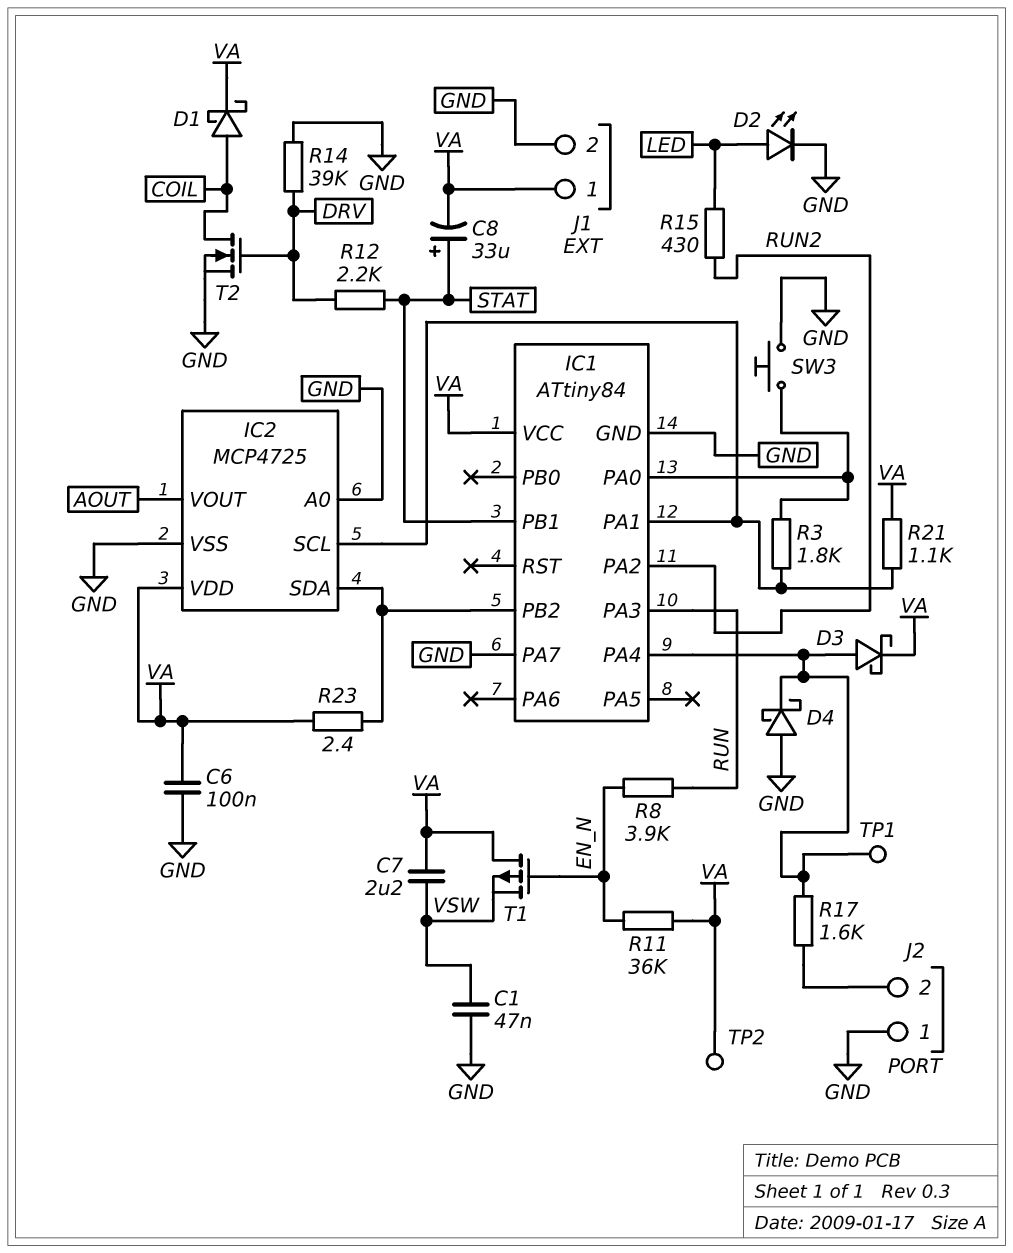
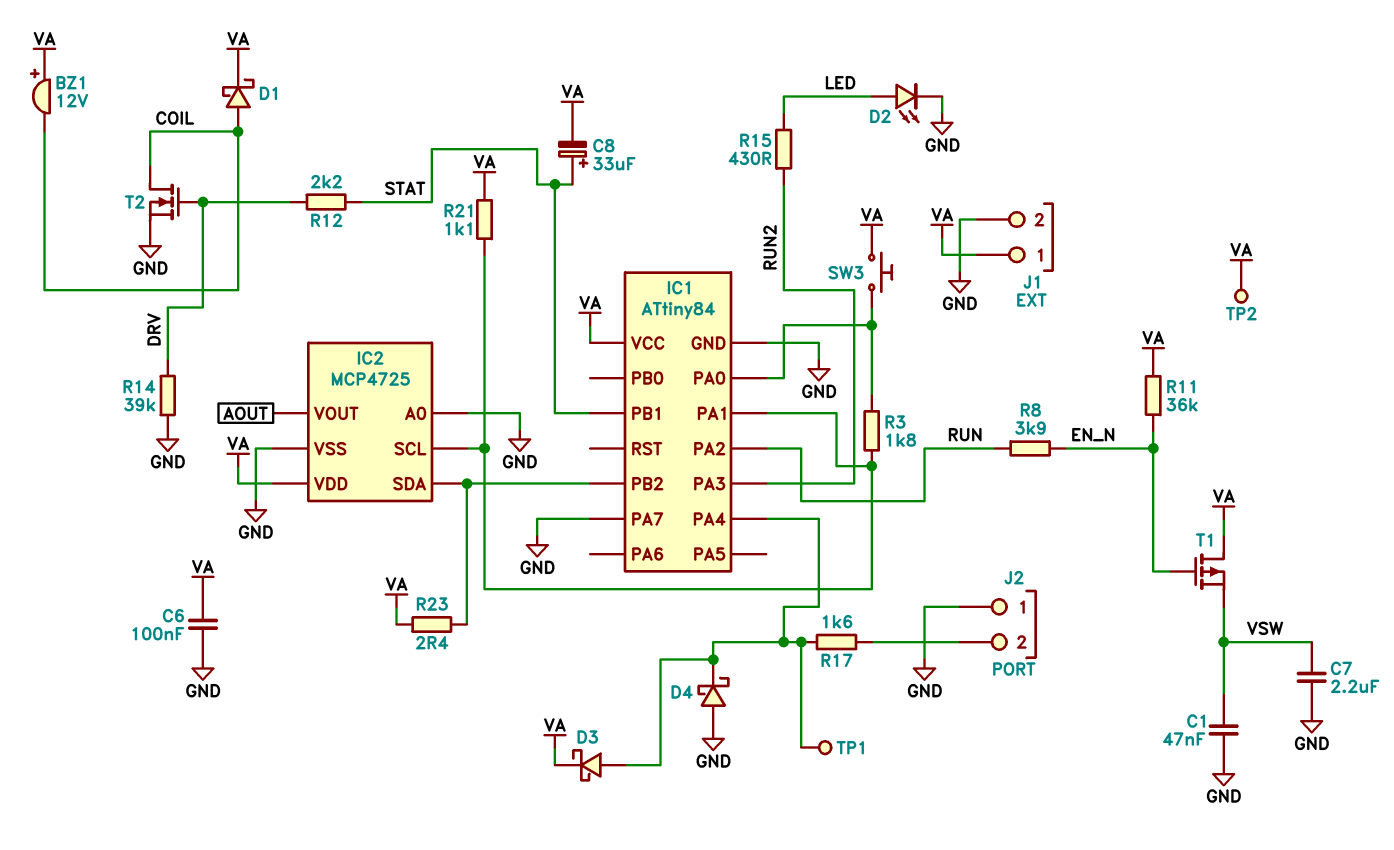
BZ1: none -> buzzer 12V (plus VA, minus COIL)
C7: 2.2uF (VA, VSW) -> 2.2uF (GND, VSW)
IC1 pin PA2: RUN2 -> RUN
IC1 pin PA3: RUN -> RUN2
SW3: button (GND, IC1/PA0) -> button (IC1/PA0, VA)

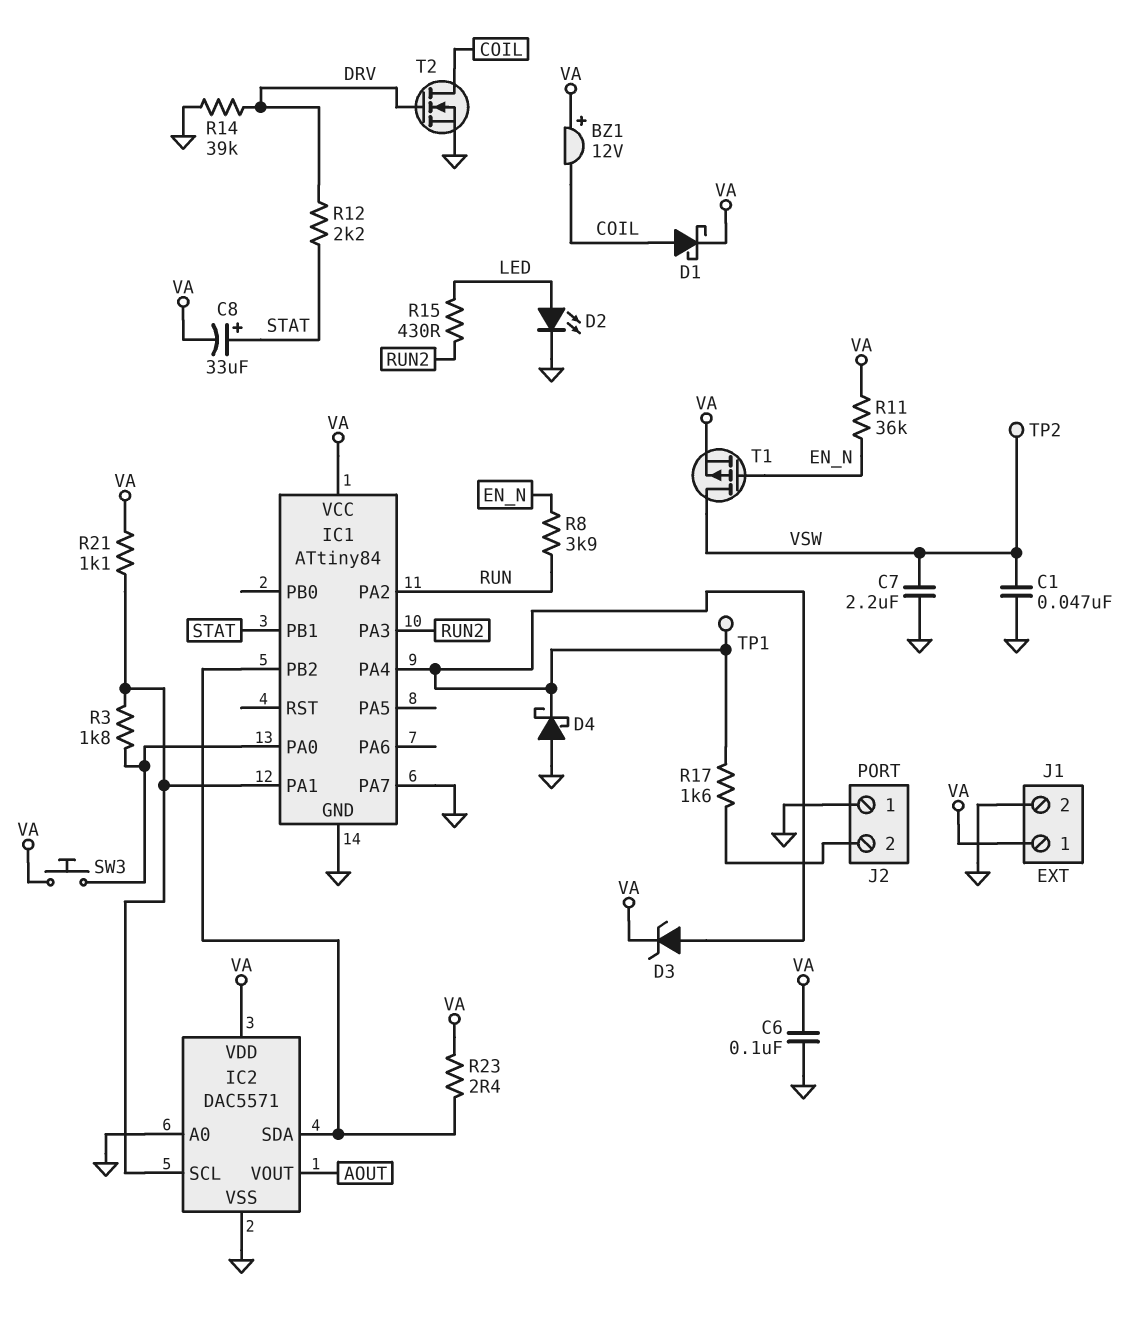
D3: schottky (A IC1/PA4, K VA) -> zener (A IC1/PA4, K VA)
IC2: MCP4725 -> DAC5571
T1: PMOS (G EN_N, D VA, S VSW) -> PMOS (G EN_N, D VSW, S VA)
TP2: test point (VA) -> test point (VSW)

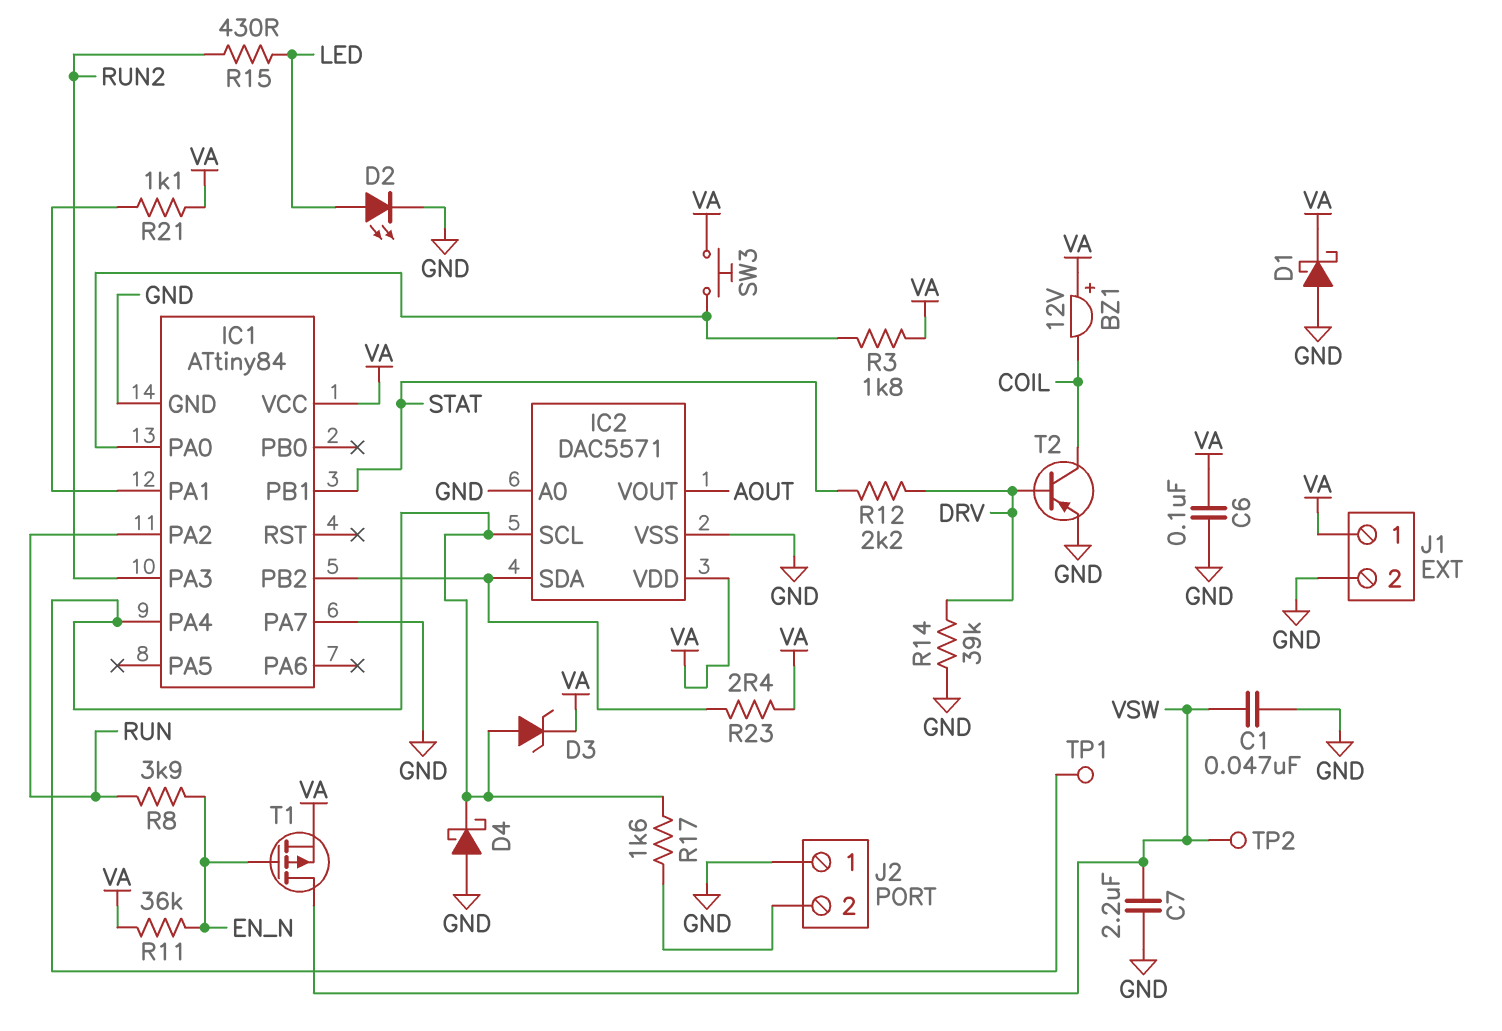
C8: 33uF (plus STAT, minus VA) -> none
D1: schottky (A COIL, K VA) -> schottky (A GND, K VA)
IC2 pin SCL: IC1/PA1 -> IC1/PA4
R3: 1.8k (IC1/PA0, IC1/PA1) -> 1.8k (IC1/PA0, VA)
T2: NMOS (G DRV, D COIL, S GND) -> PNP (B DRV, C COIL, E GND)

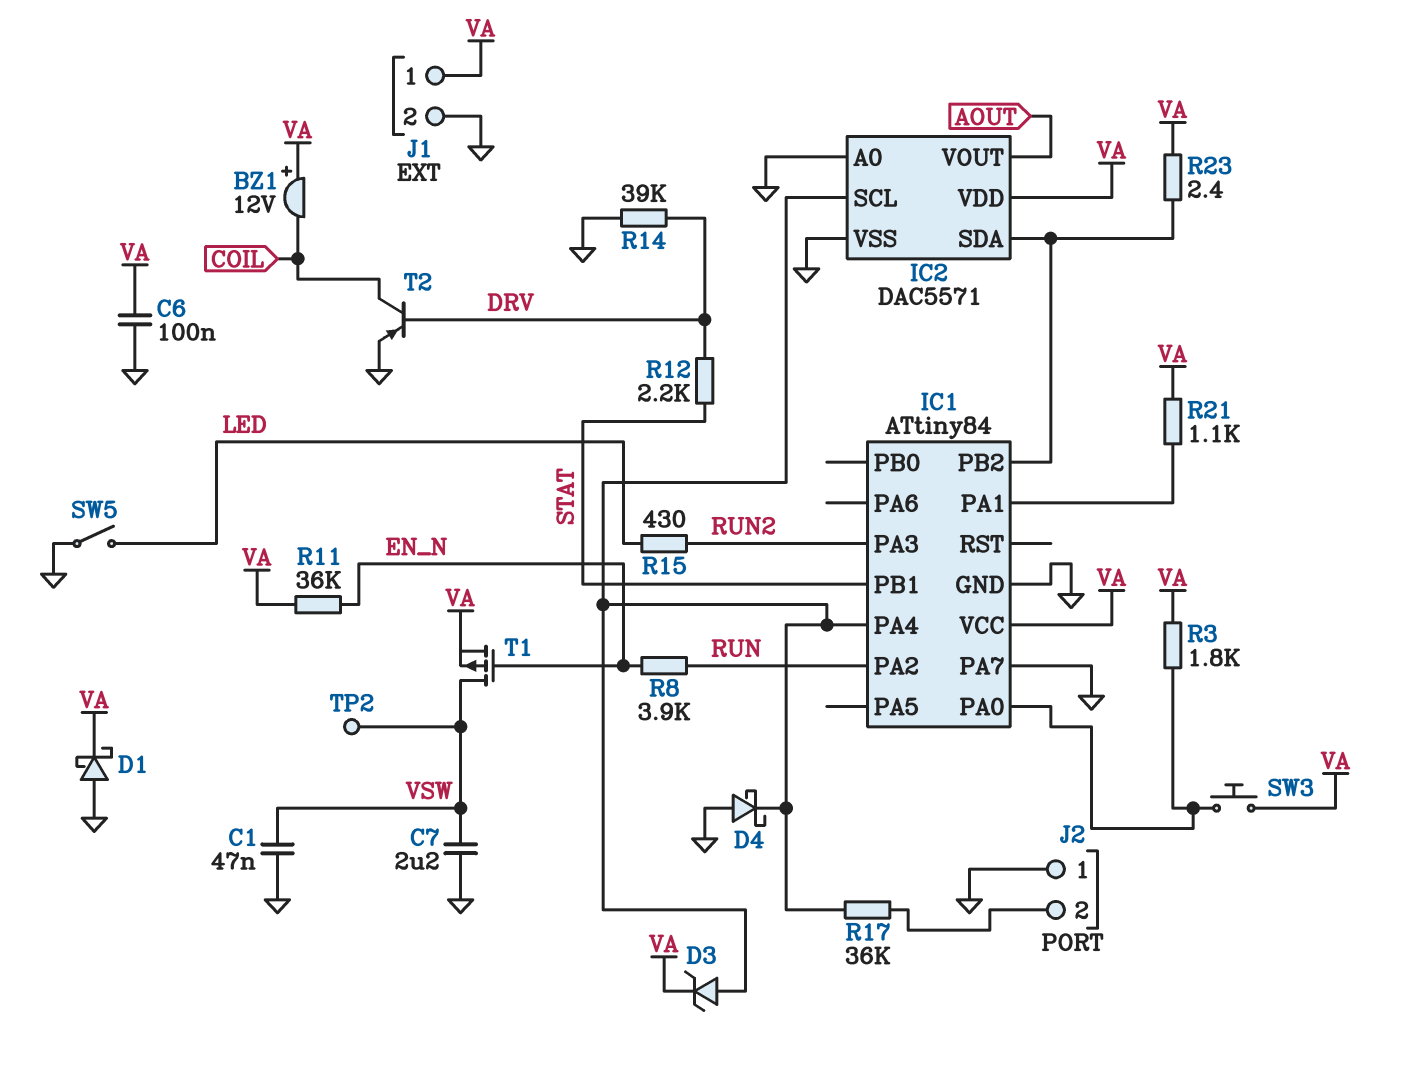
D2: LED (A LED, K GND) -> none
R17: 1.6k (IC1/PA4, J2/2) -> 36k (IC1/PA4, J2/2)
SW5: none -> switch (GND, LED)
TP1: test point (IC1/PA4) -> none

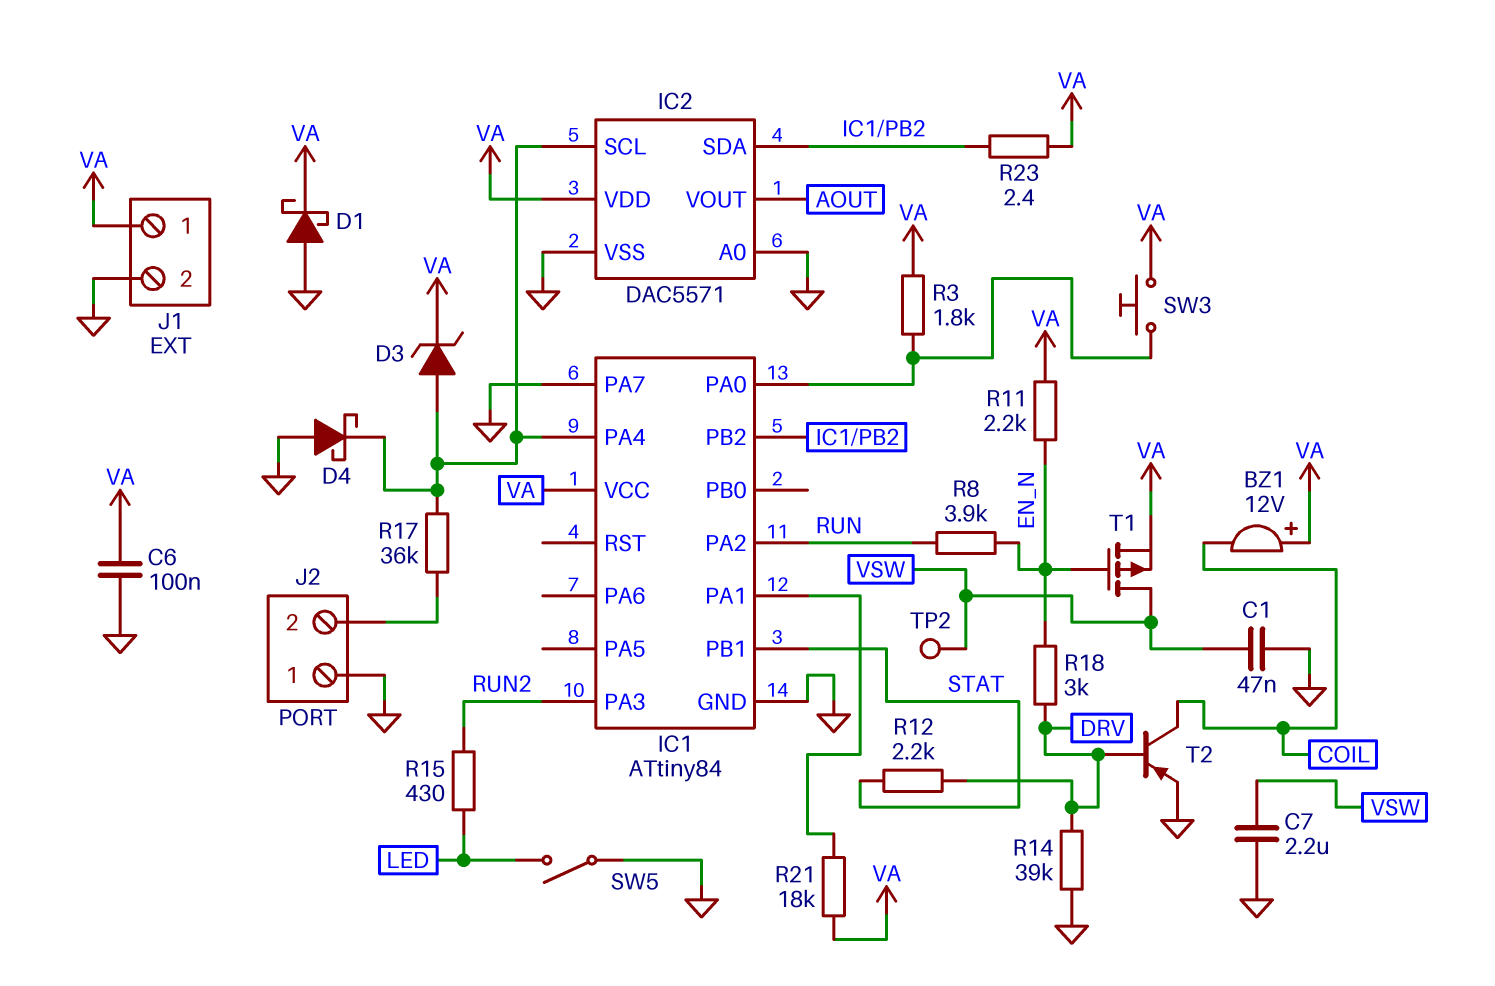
R11: 36k (EN_N, VA) -> 2.2k (EN_N, VA)
R18: none -> 3k (DRV, EN_N)
R21: 1.1k (IC1/PA1, VA) -> 18k (IC1/PA1, VA)

